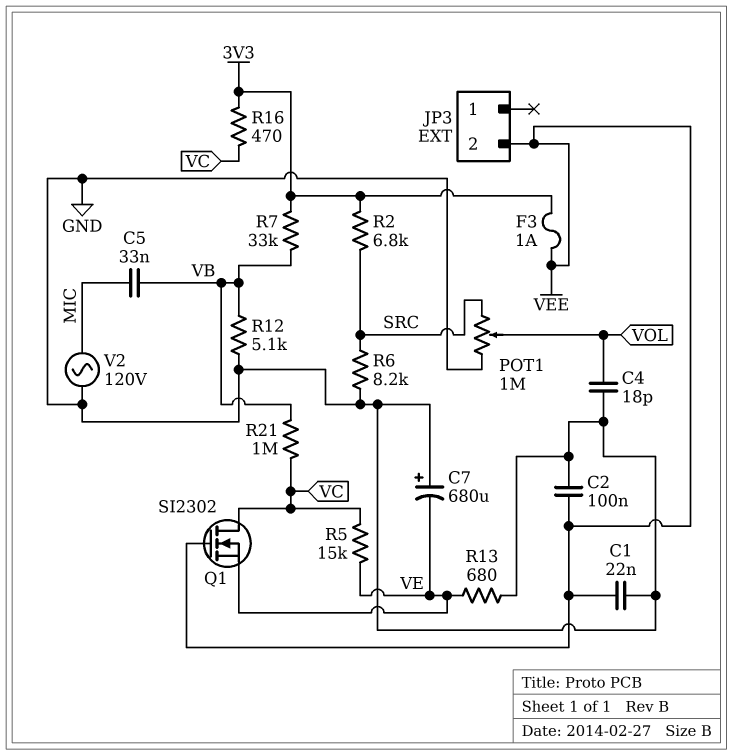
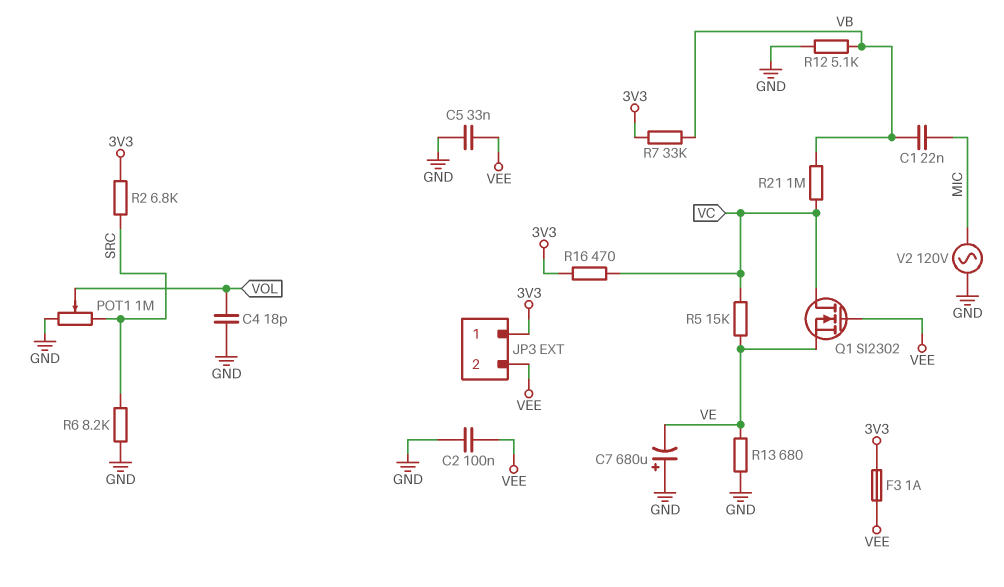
C1: 22nF (GND, VEE) -> 22nF (MIC, VB)
C5: 33nF (MIC, VB) -> 33nF (GND, VEE)
JP3 pin 1: none -> 3V3

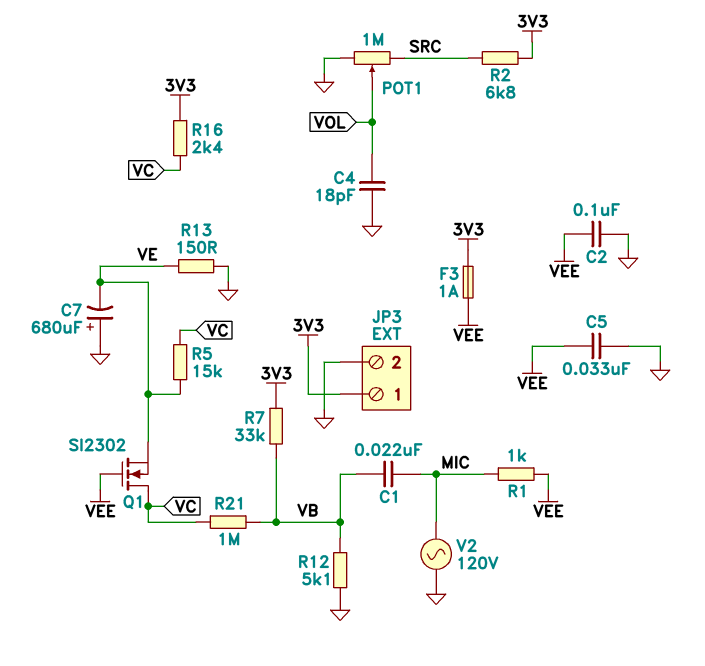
JP3 pin 2: VEE -> GND
R1: none -> 1k (MIC, VEE)
R6: 8.2k (GND, SRC) -> none
R13: 680 (GND, VE) -> 150 (GND, VE)
R16: 470 (3V3, VC) -> 2.4k (3V3, VC)

